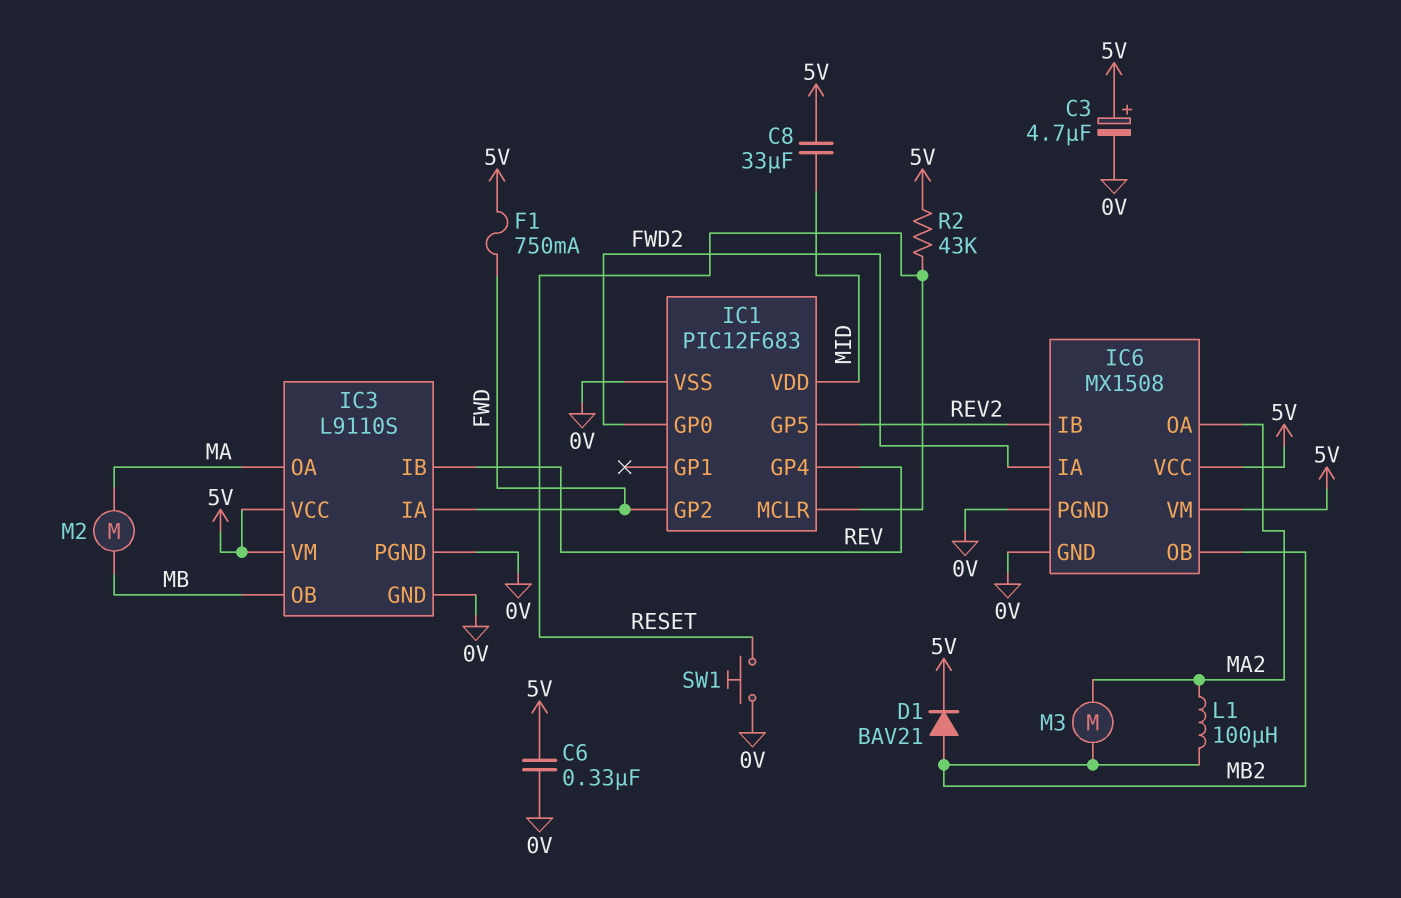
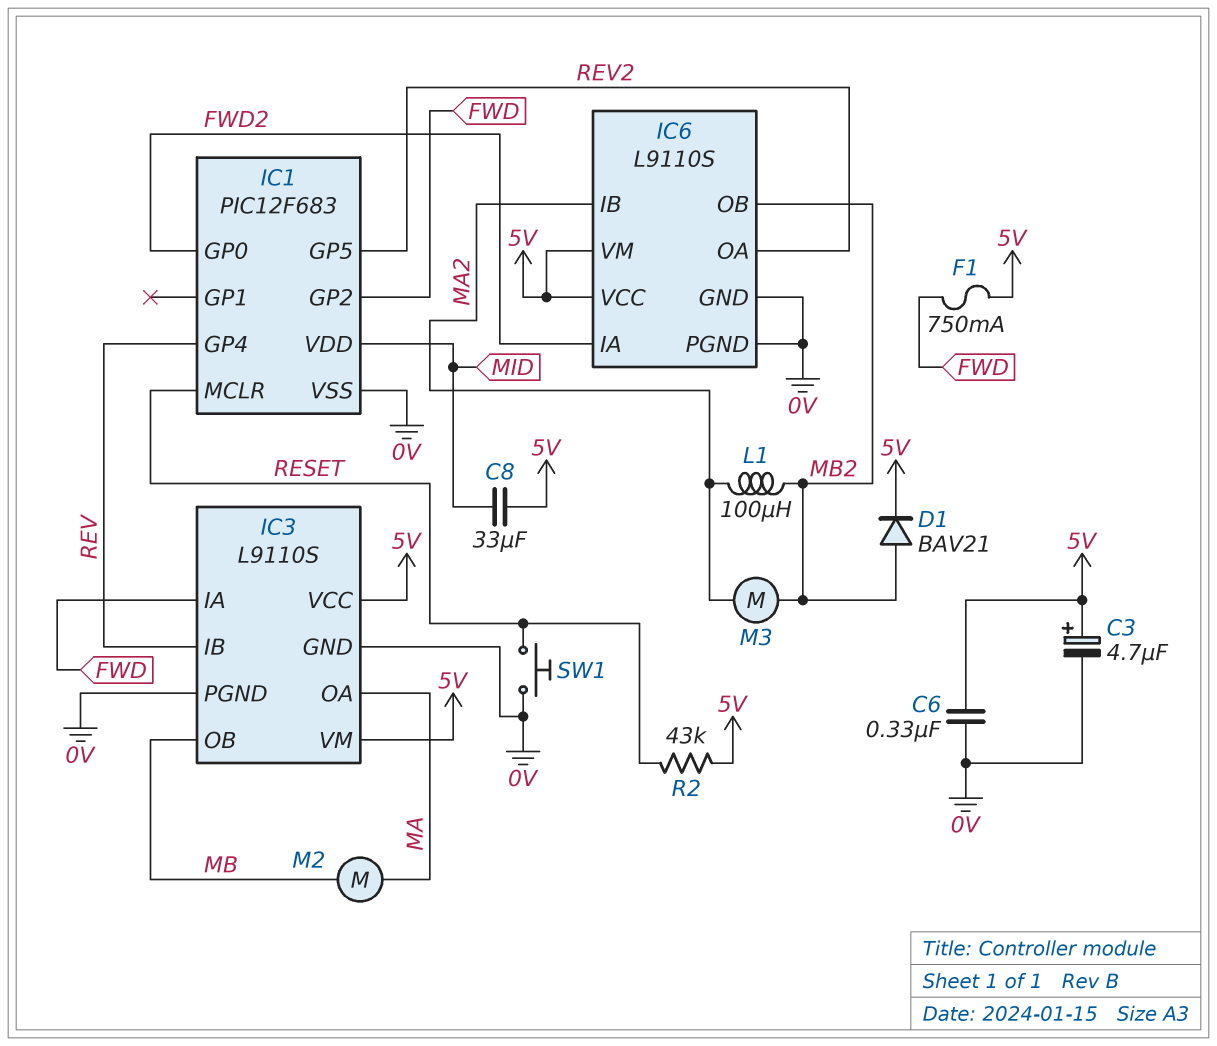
IC6: MX1508 -> L9110S
IC6 pin IB: REV2 -> MA2
IC6 pin OA: MA2 -> REV2

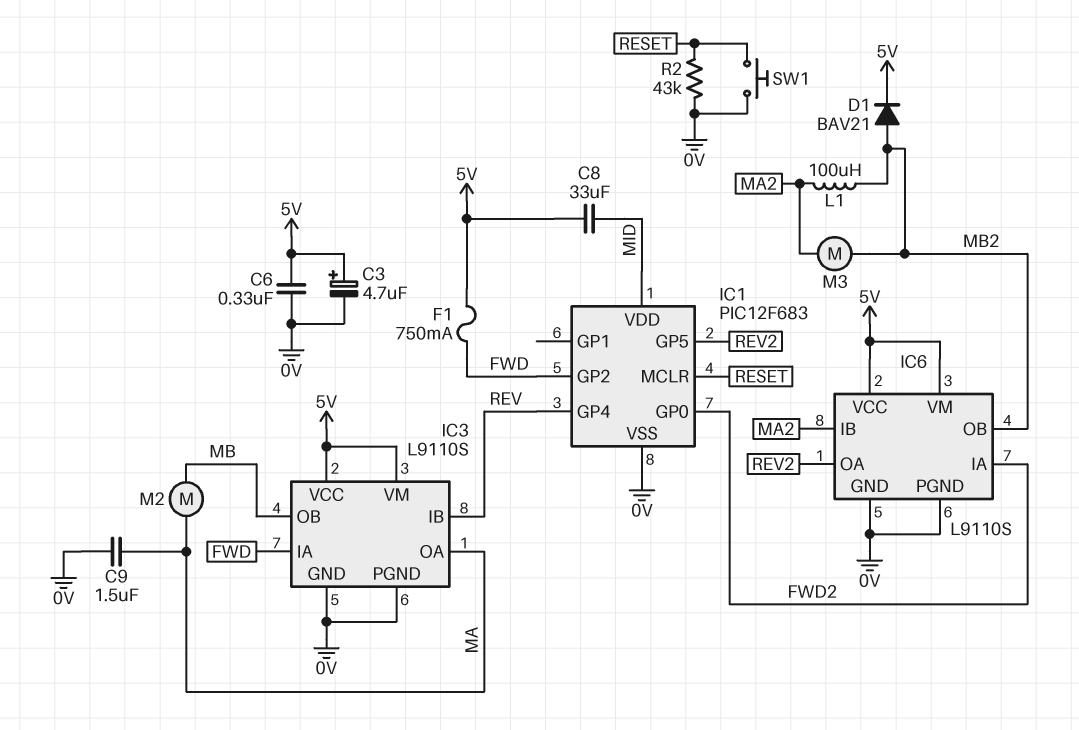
C9: none -> 1.5uF (0V, MA)
R2: 43k (5V, RESET) -> 43k (0V, RESET)

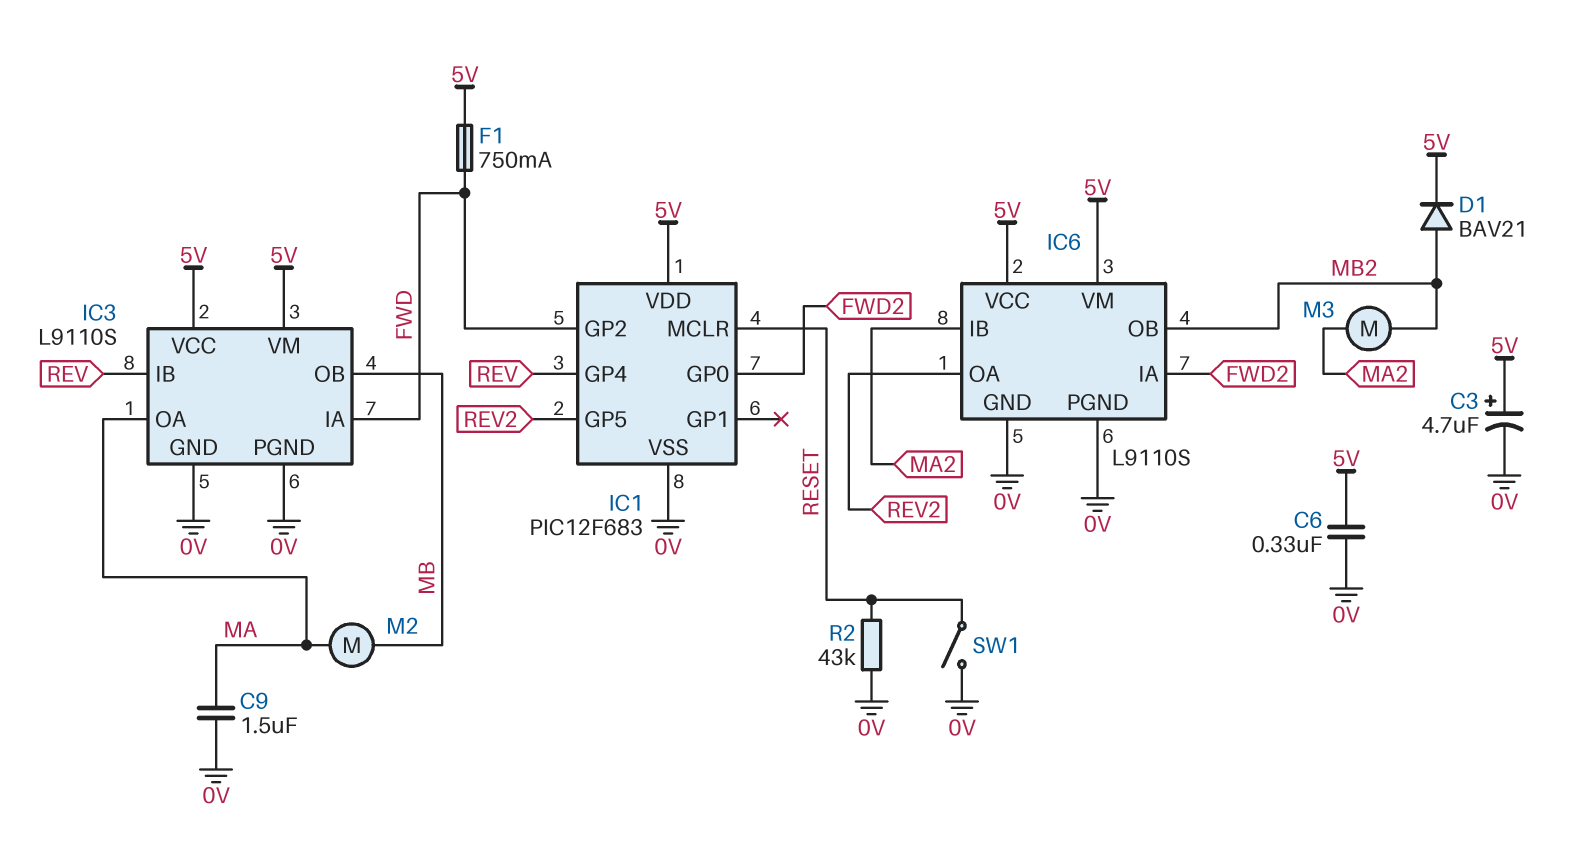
C8: 33uF (5V, MID) -> none
IC1 pin VDD: MID -> 5V
L1: 100uH (MA2, MB2) -> none
SW1: button (0V, RESET) -> switch (0V, RESET)

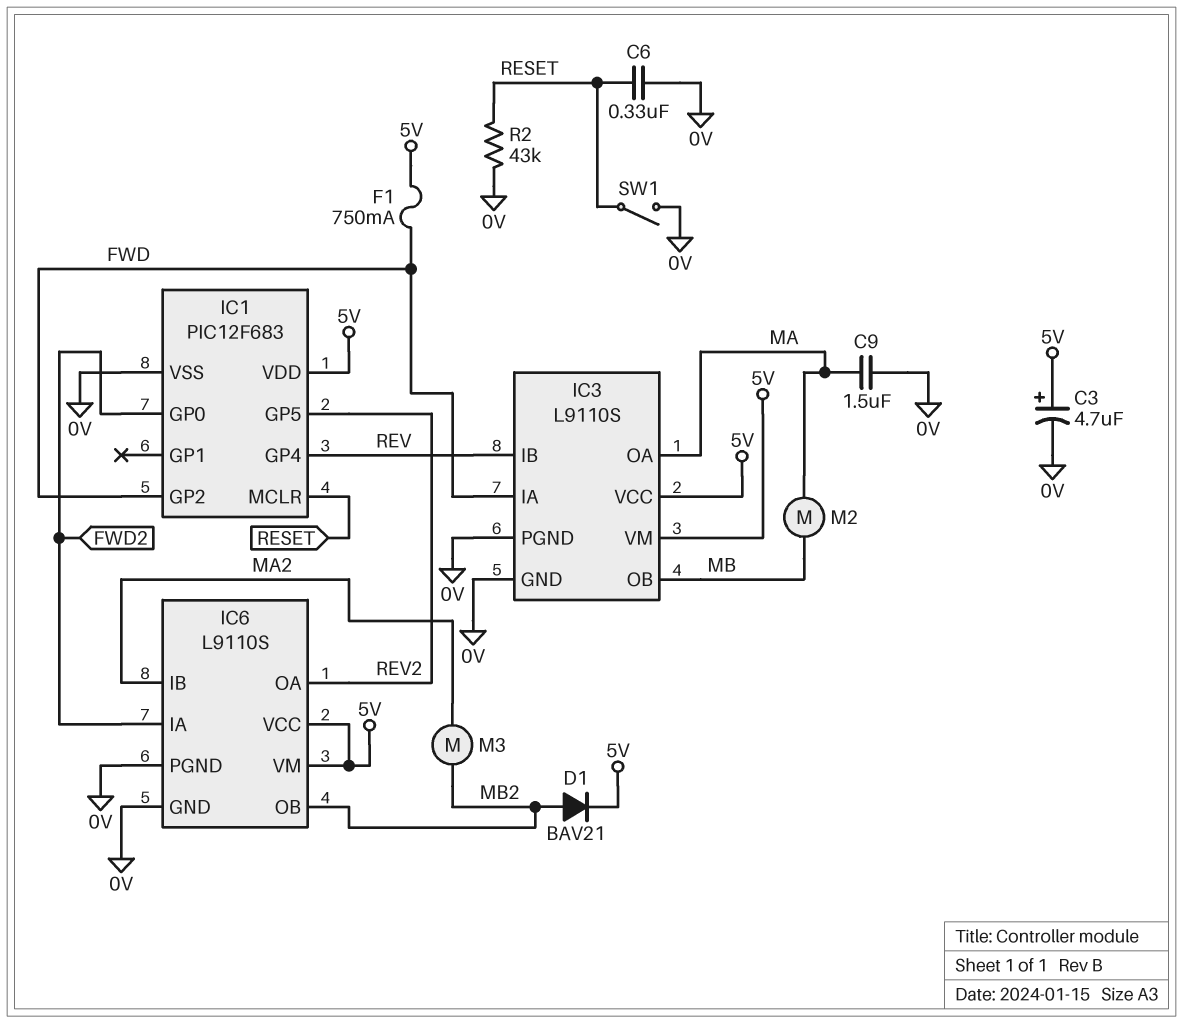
C6: 330nF (0V, 5V) -> 330nF (0V, RESET)

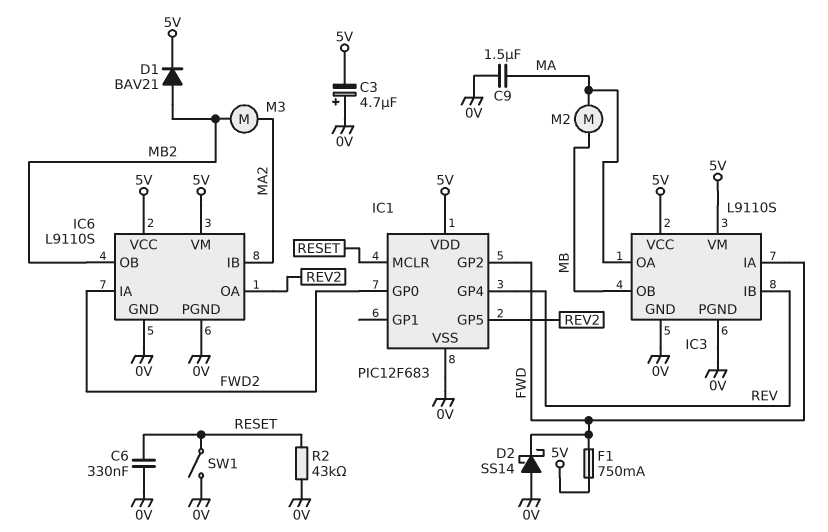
C3: 4.7uF (plus 5V, minus 0V) -> 4.7uF (plus 0V, minus 5V)
D2: none -> schottky SS14 (A 0V, K FWD)

